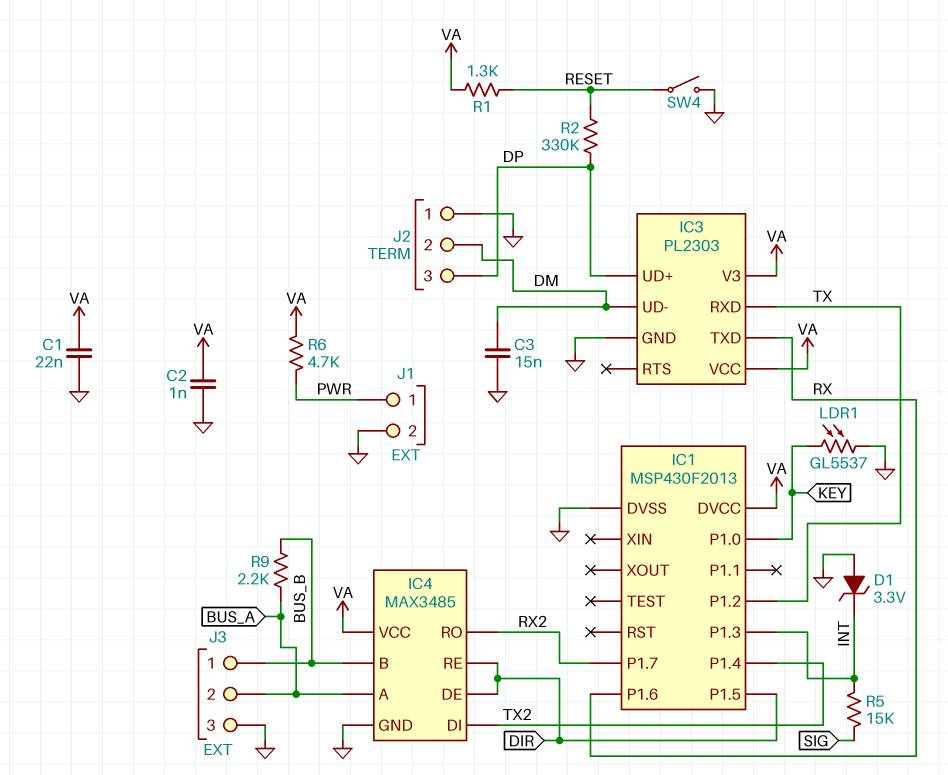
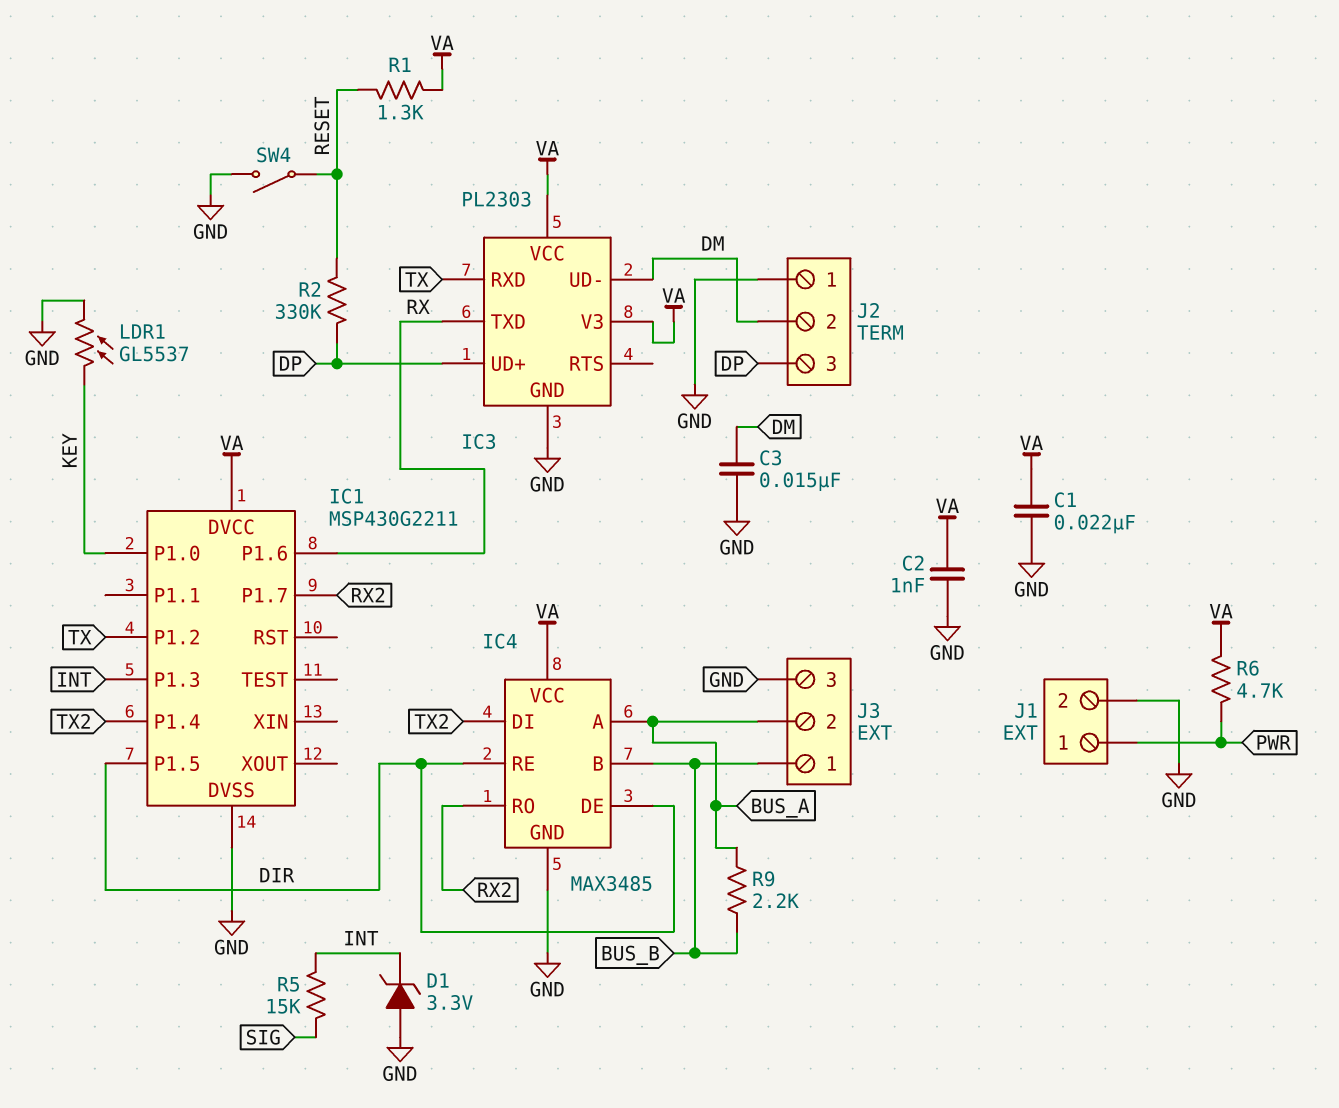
IC1: MSP430F2013 -> MSP430G2211

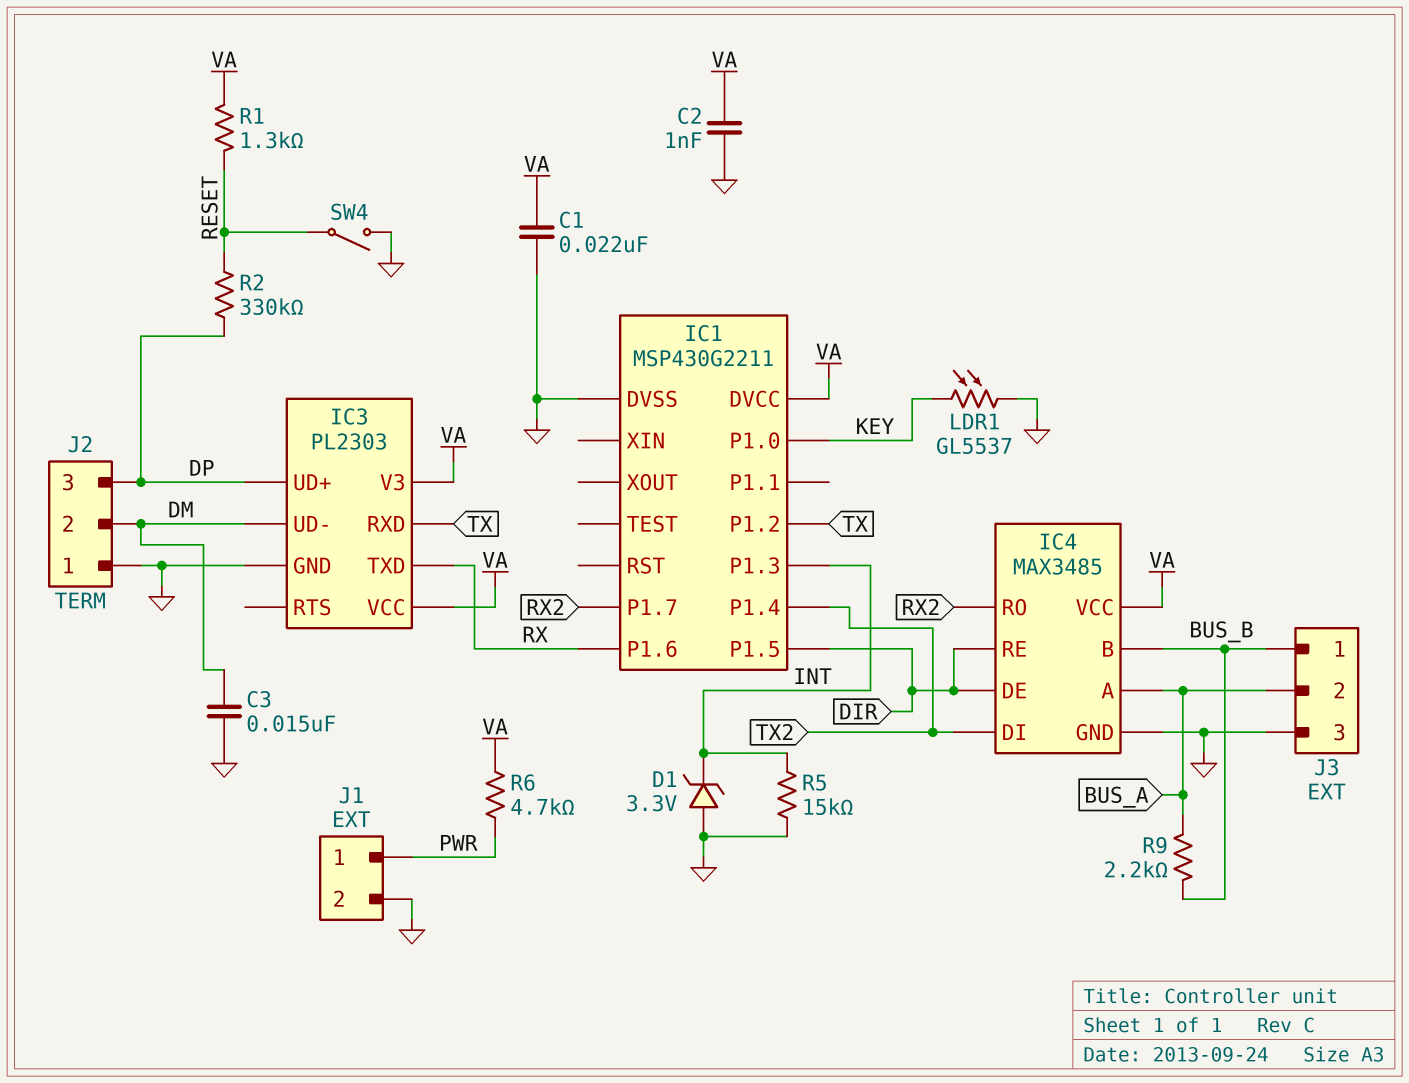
R5: 15k (INT, SIG) -> 15k (GND, INT)

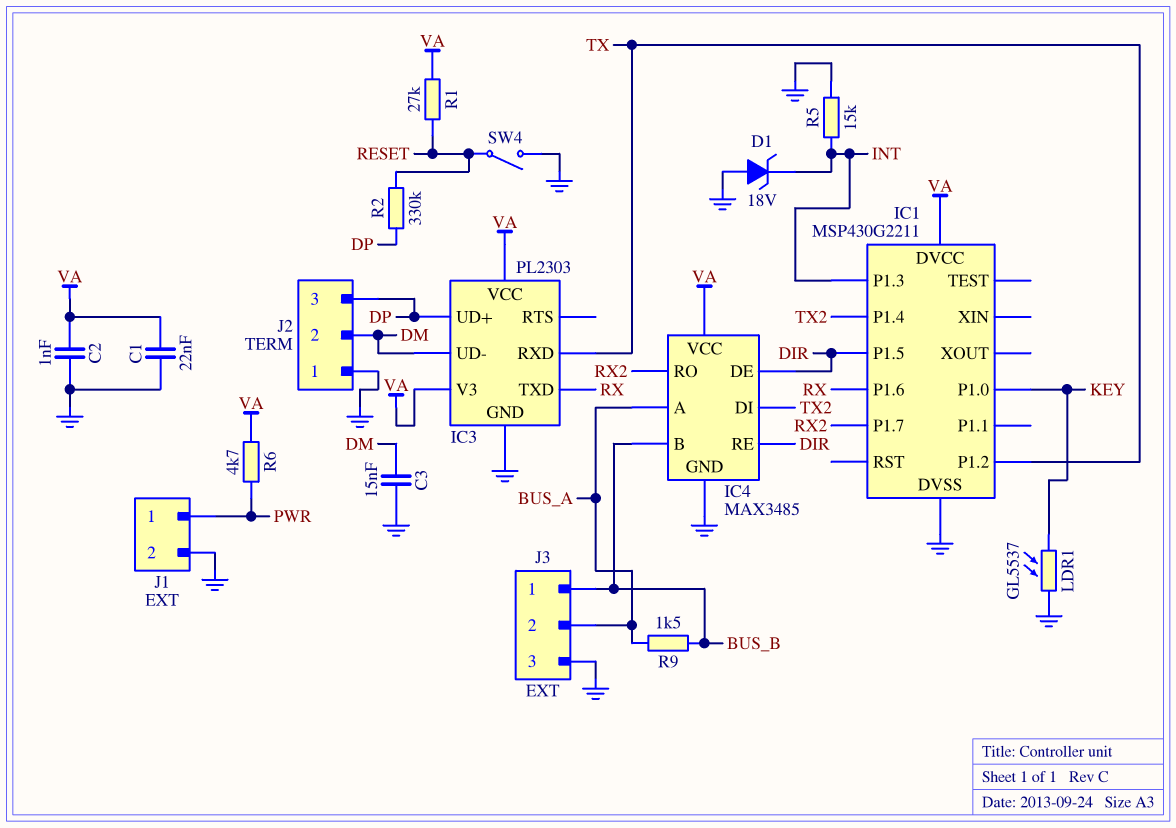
D1: zener 3.3V (A GND, K INT) -> zener 18V (A GND, K INT)
R1: 1.3k (RESET, VA) -> 27k (RESET, VA)
R9: 2.2k (BUS_A, BUS_B) -> 1.5k (BUS_A, BUS_B)

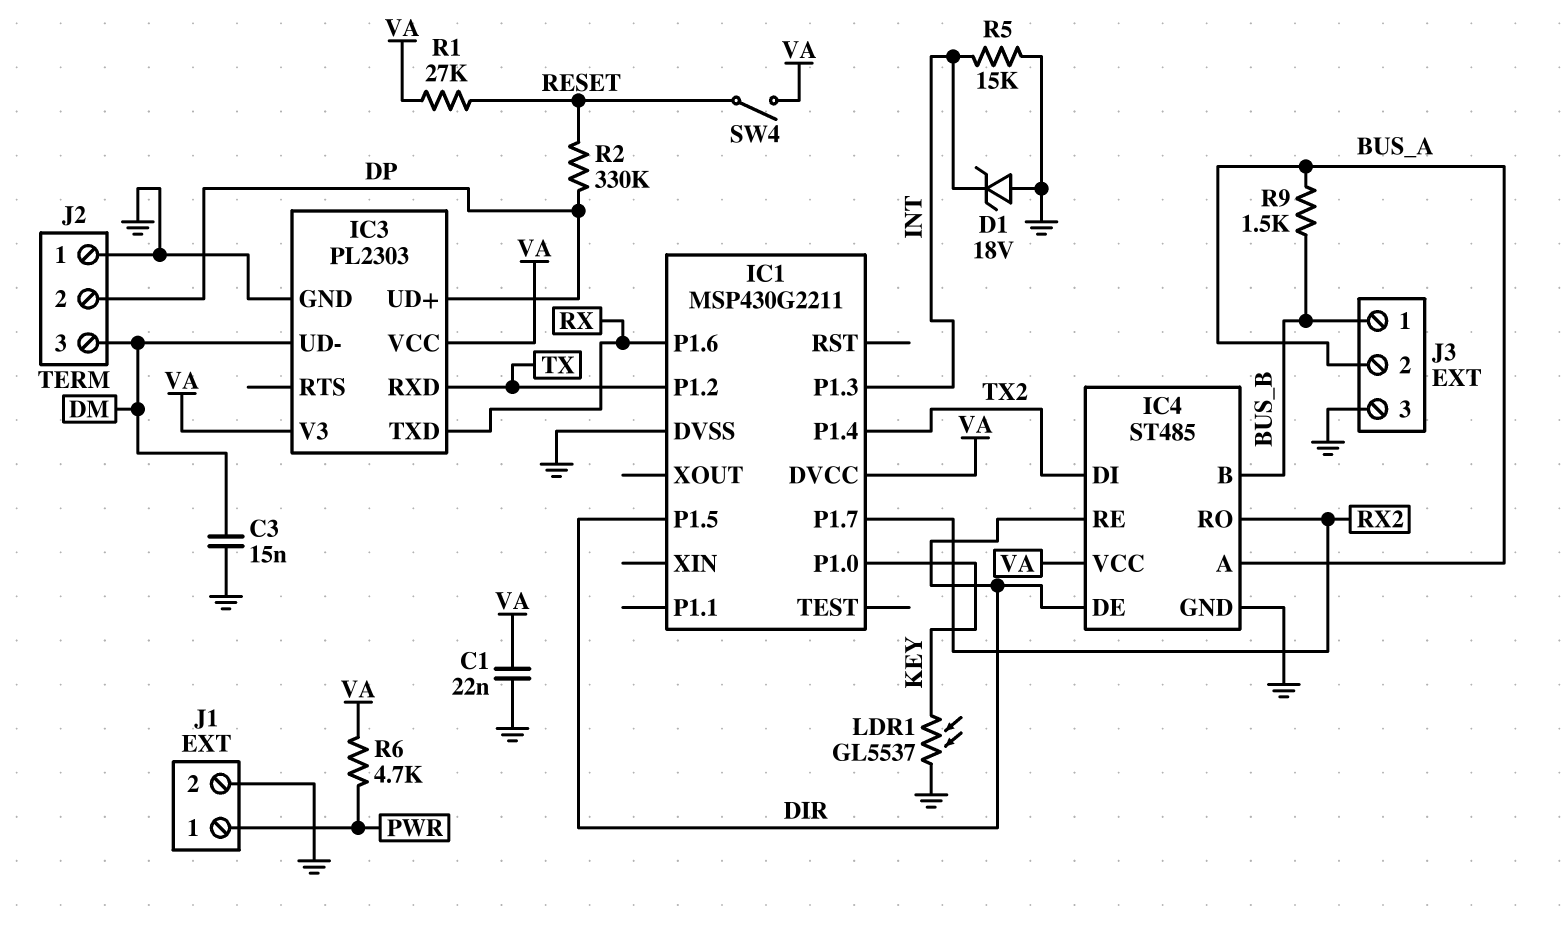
C2: 1nF (GND, VA) -> none
IC4: MAX3485 -> ST485
J2 pin 2: DM -> DP
J2 pin 3: DP -> DM
SW4: switch (GND, RESET) -> switch (RESET, VA)

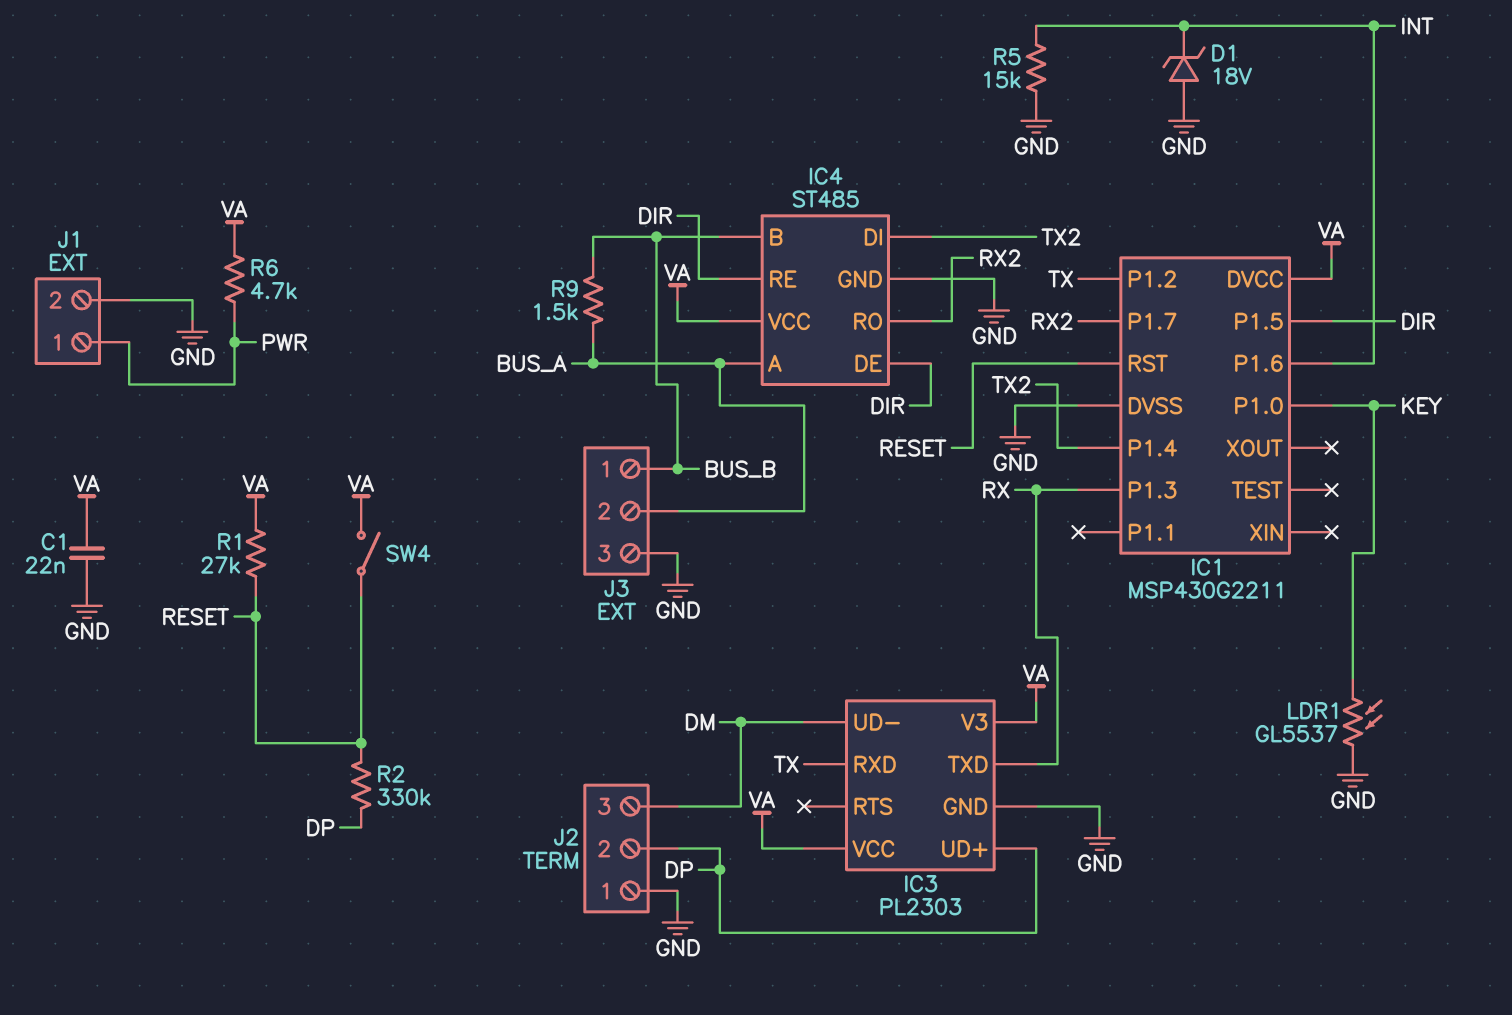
C3: 15nF (DM, GND) -> none
IC1 pin P1.3: INT -> RX
IC1 pin P1.6: RX -> INT
IC1 pin RST: none -> RESET

